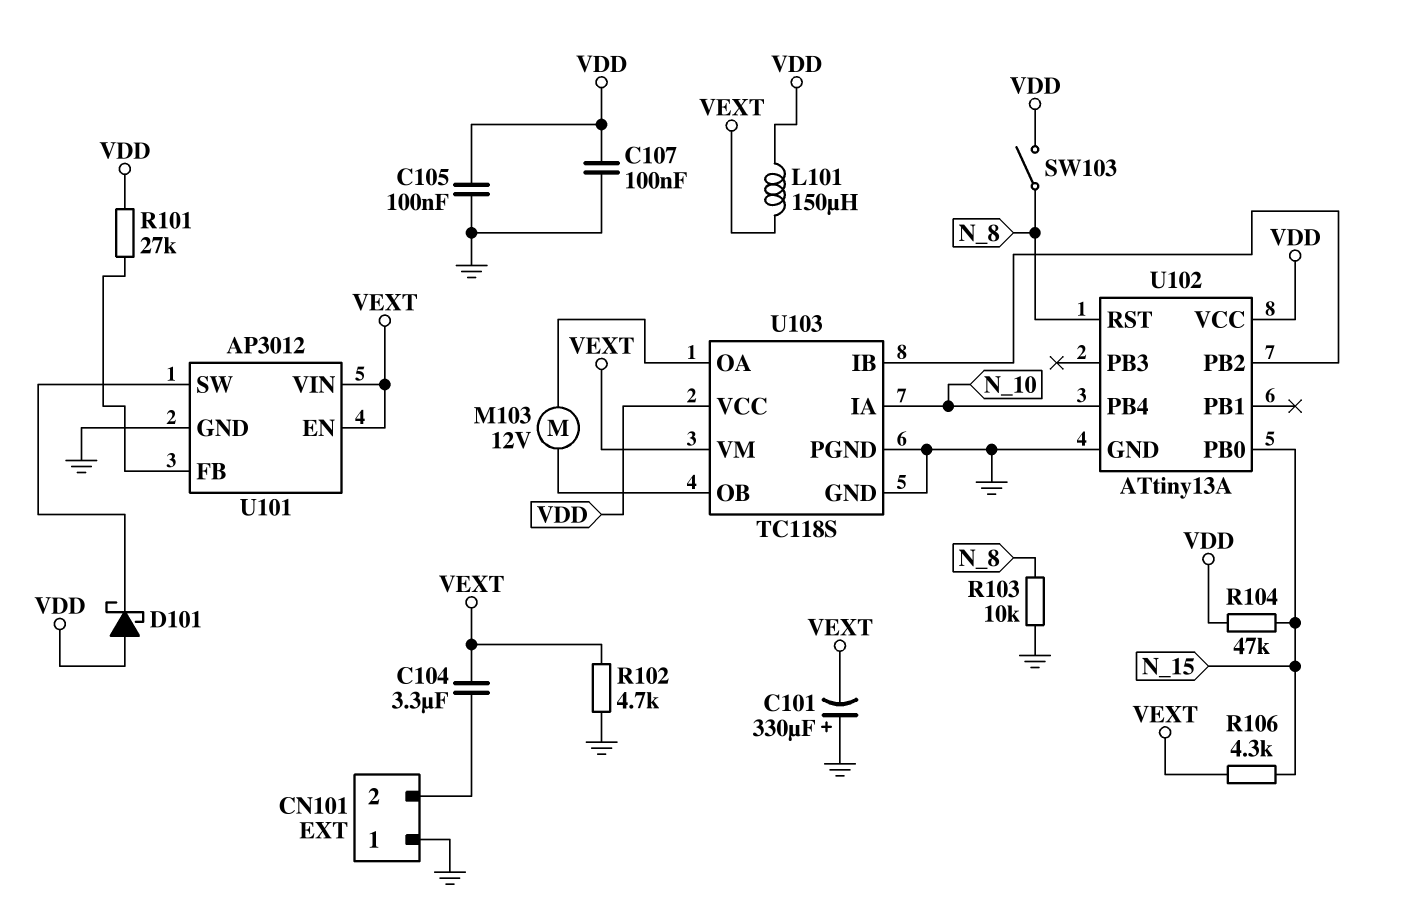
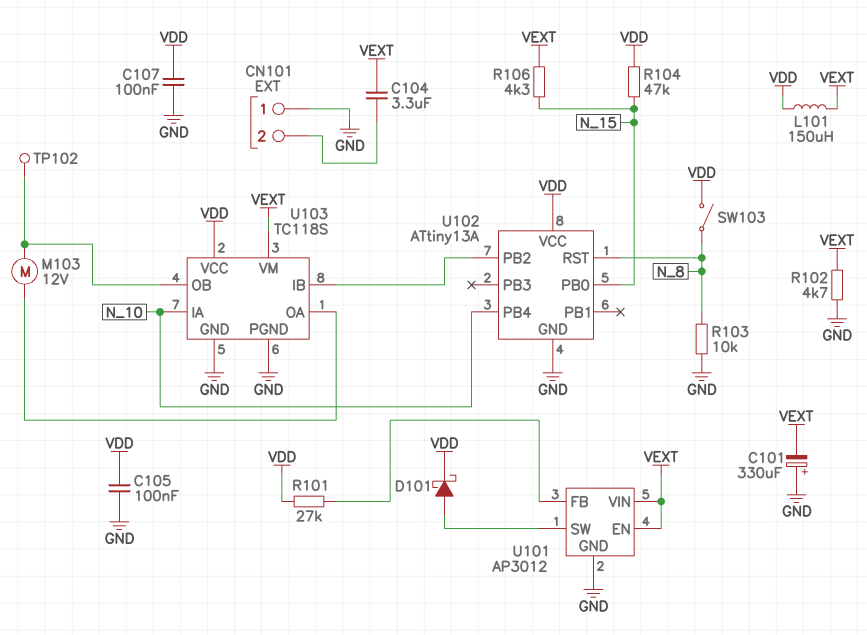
D101: schottky (A VDD, K U101/SW) -> schottky (A U101/SW, K VDD)
TP102: none -> test point (U103/OB)

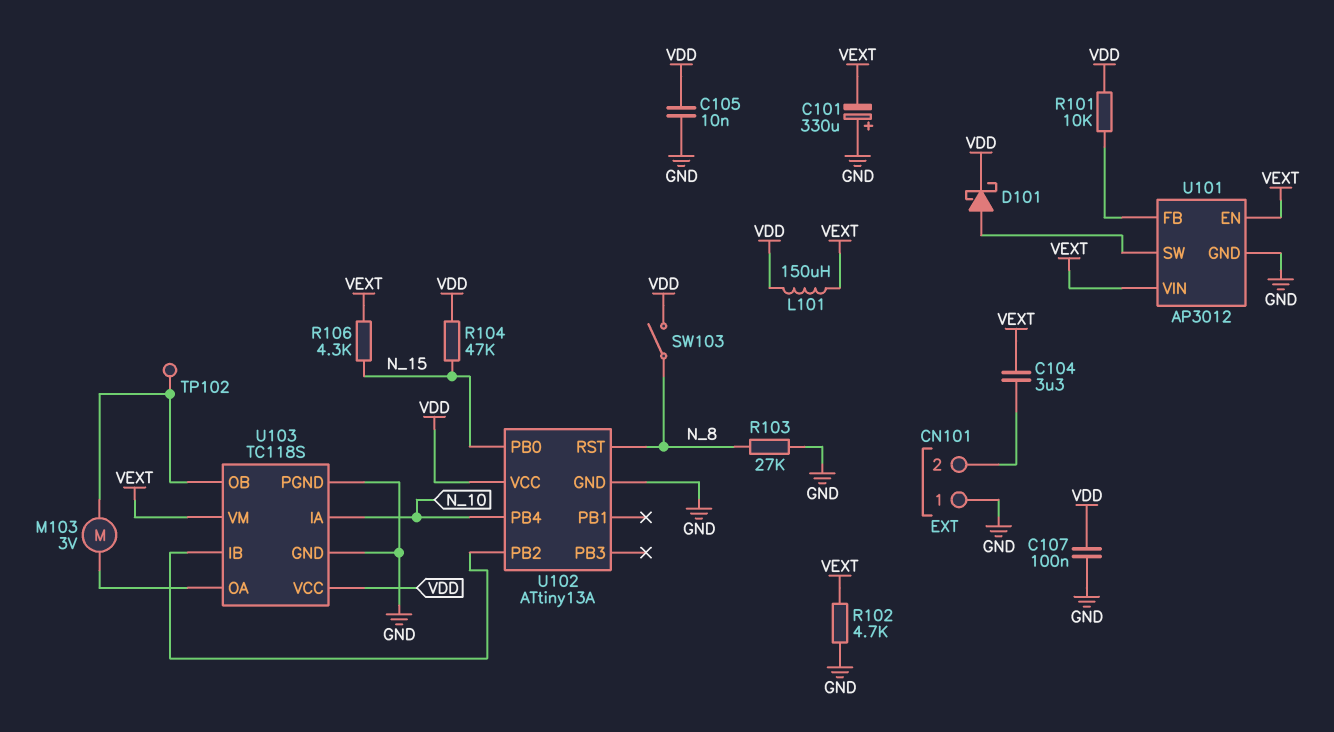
C105: 100nF (GND, VDD) -> 10nF (GND, VDD)
M103: motor 12V (U103/OA, U103/OB) -> motor 3V (U103/OA, U103/OB)
R101: 27k (U101/FB, VDD) -> 10k (U101/FB, VDD)
R103: 10k (GND, N_8) -> 27k (GND, N_8)

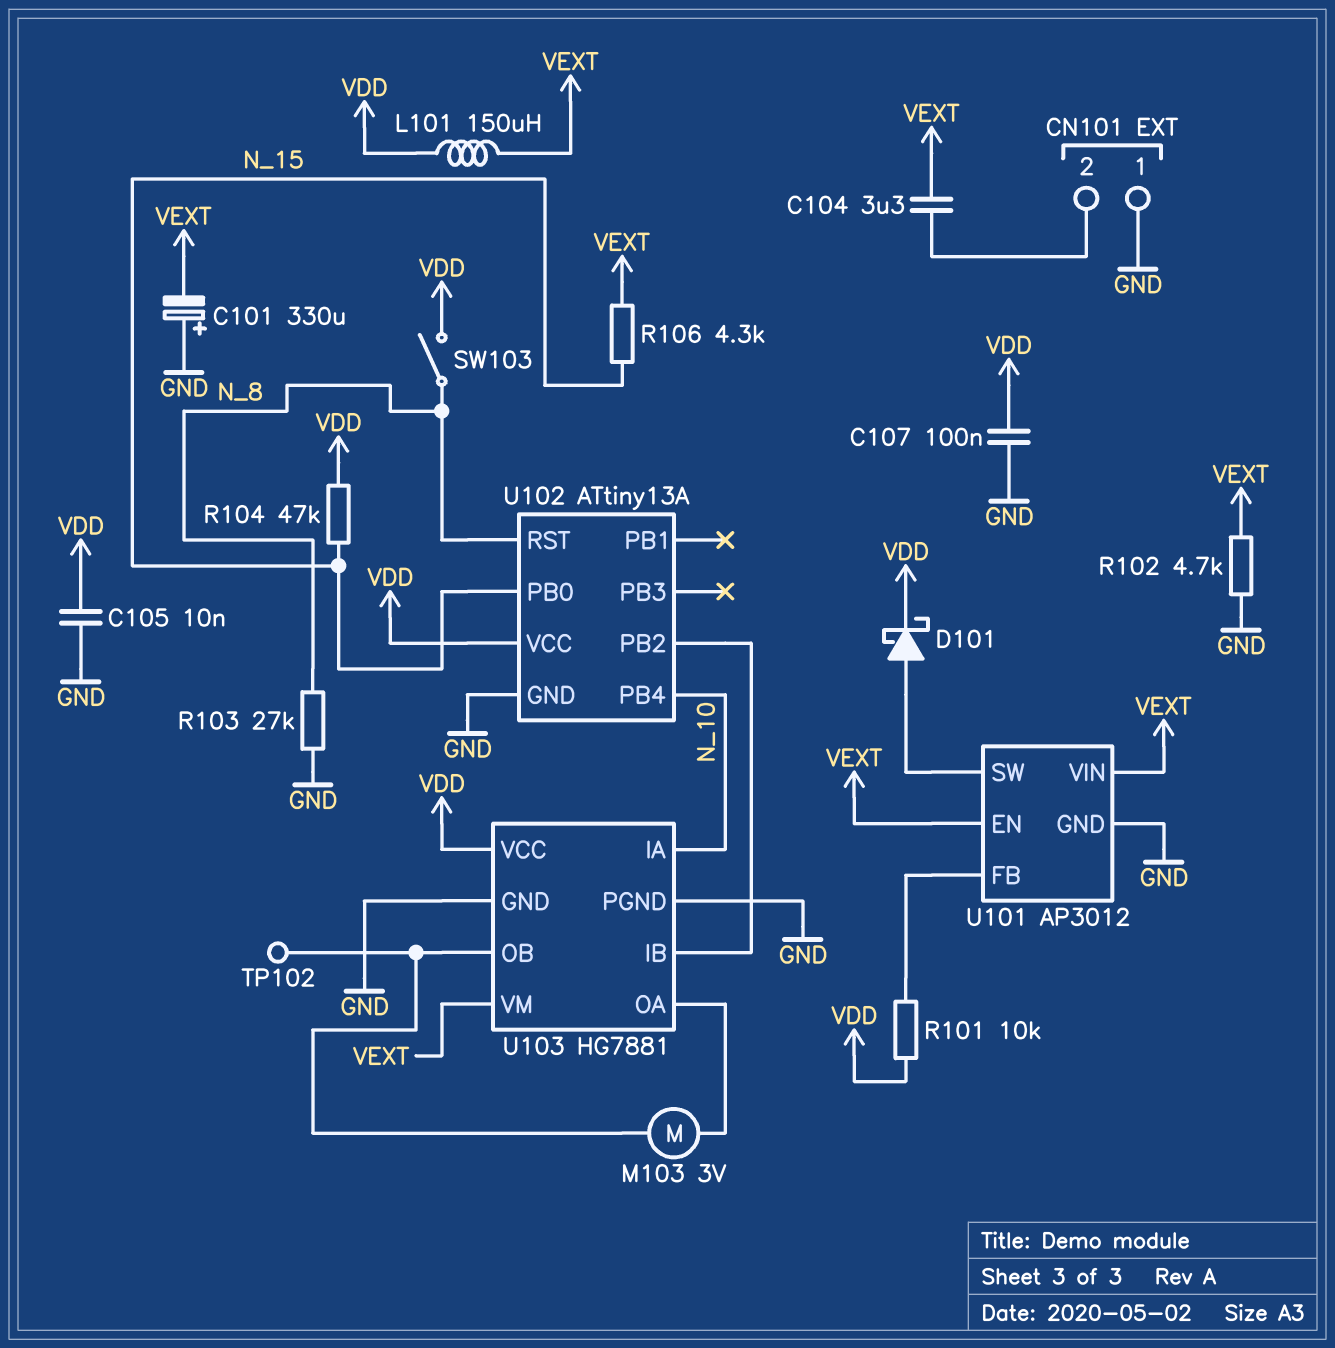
U103: TC118S -> HG7881

